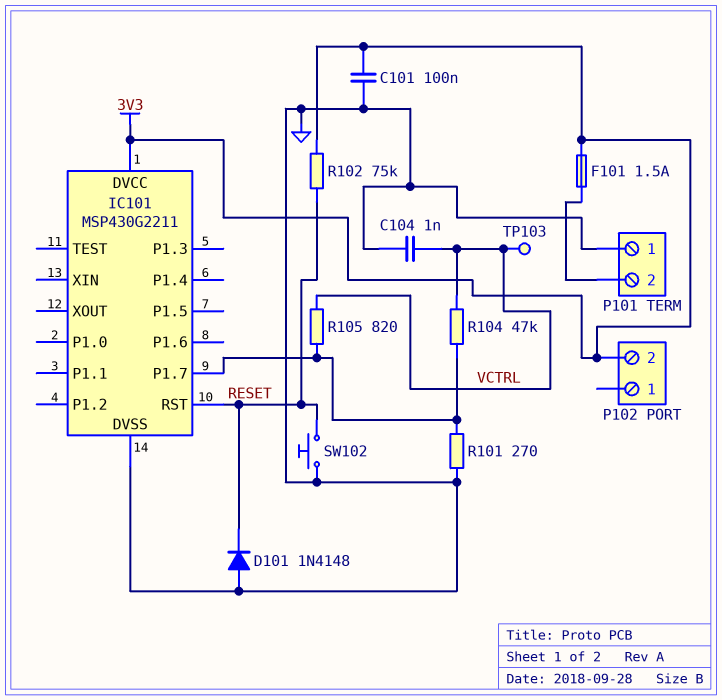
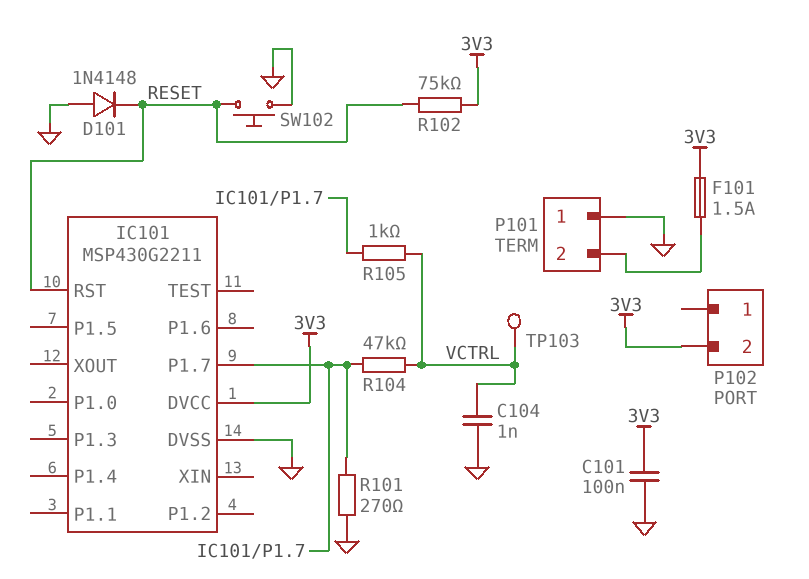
R105: 820 (IC101/P1.7, VCTRL) -> 1k (IC101/P1.7, VCTRL)

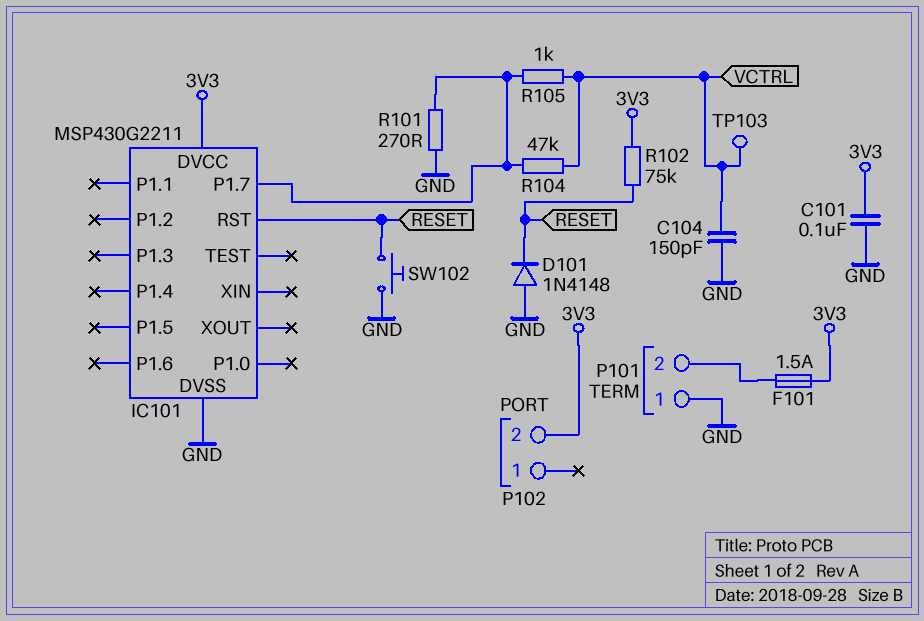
C104: 1nF (GND, VCTRL) -> 150pF (GND, VCTRL)

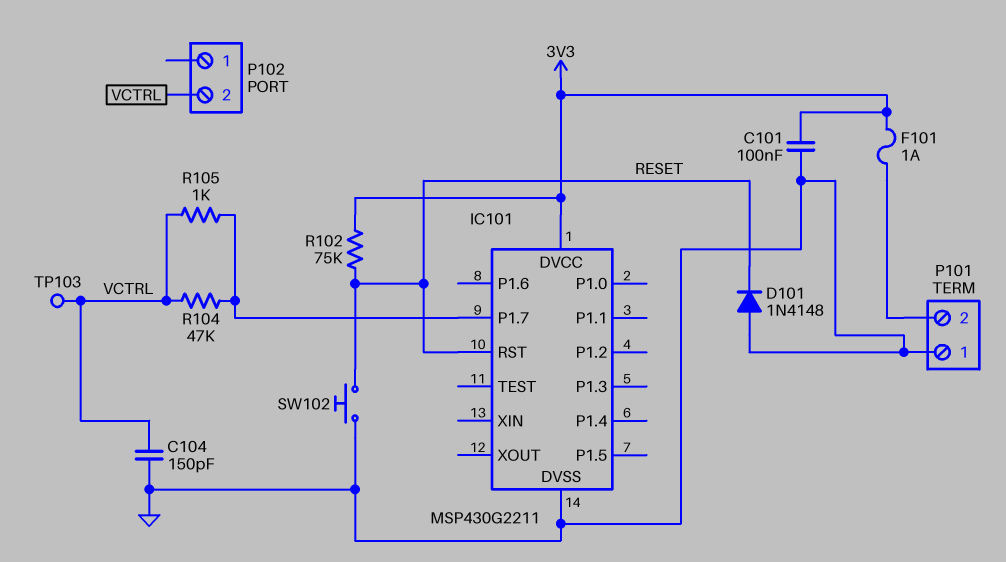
F101: 1.5A (3V3, P101/2) -> 1A (3V3, P101/2)
P102 pin 2: 3V3 -> VCTRL
R101: 270 (GND, IC101/P1.7) -> none

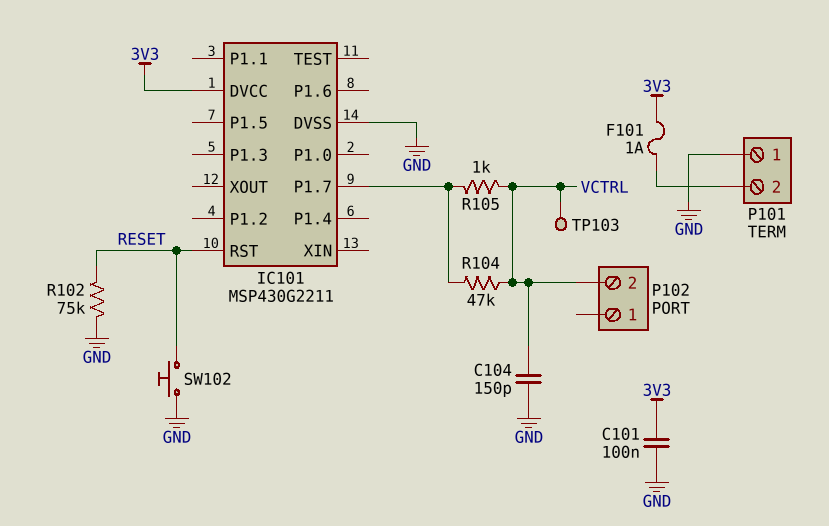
D101: diode 1N4148 (A GND, K RESET) -> none
R102: 75k (3V3, RESET) -> 75k (GND, RESET)

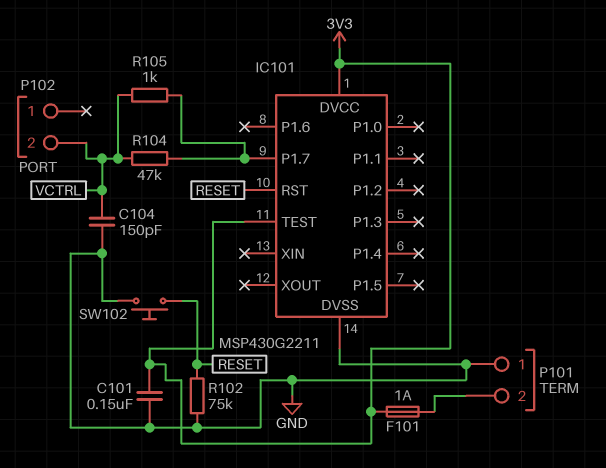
C101: 100nF (3V3, GND) -> 150nF (3V3, GND)
IC101 pin TEST: none -> 3V3
TP103: test point (VCTRL) -> none

